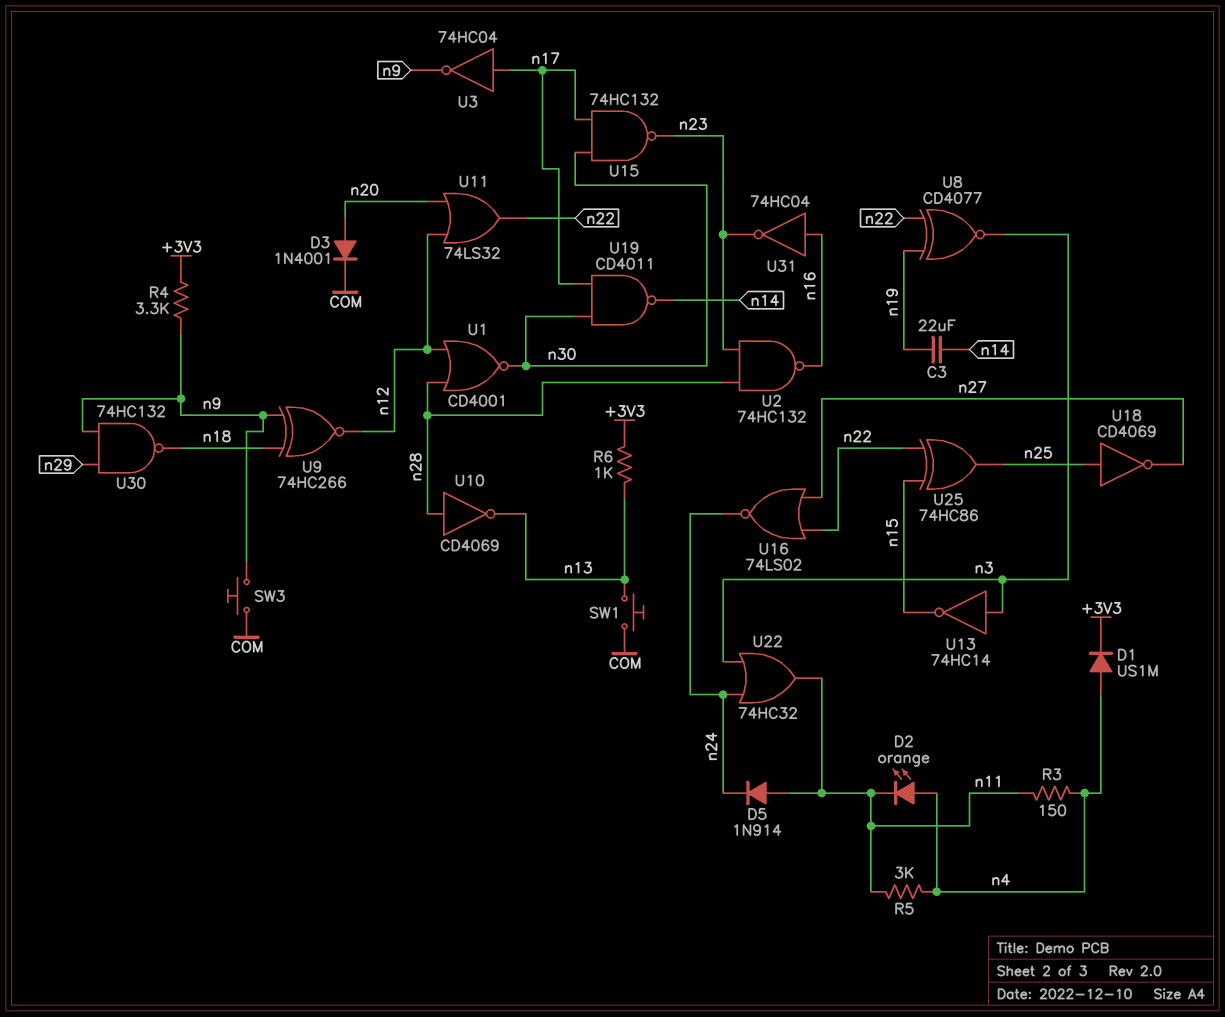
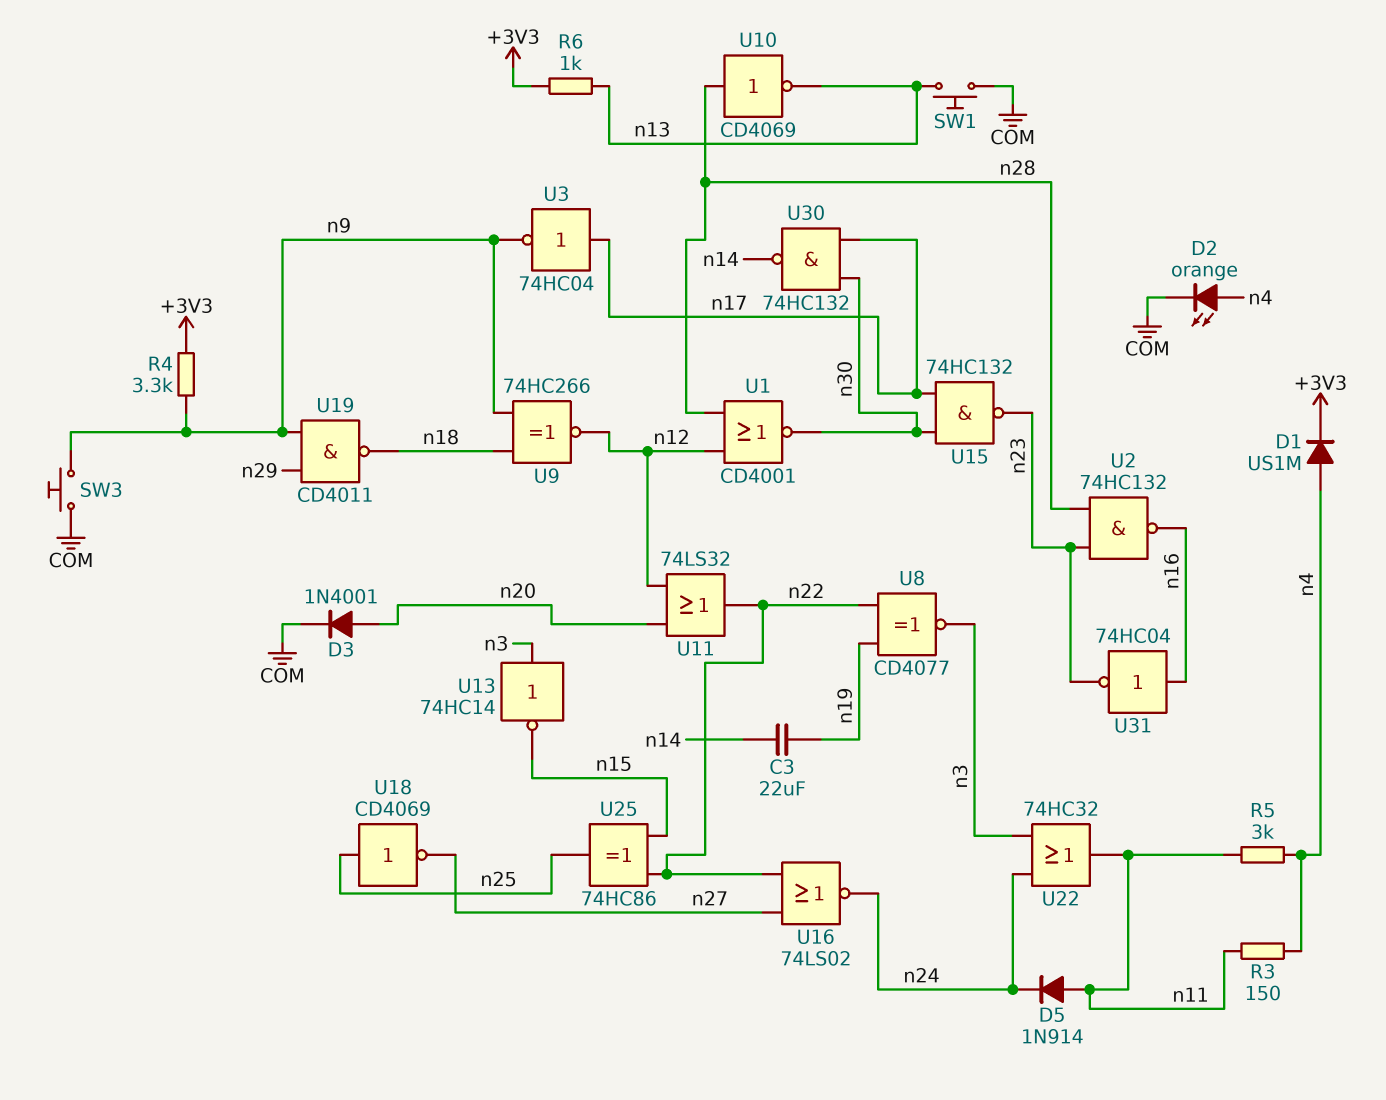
D2: LED orange (A n4, K n11) -> LED orange (A n4, K COM)
U19: NAND CD4011 (in n17, in n30, out n14) -> NAND CD4011 (in n9, in n29, out n18)
U30: NAND 74HC132 (in n9, in n29, out n18) -> NAND 74HC132 (in n17, in n30, out n14)

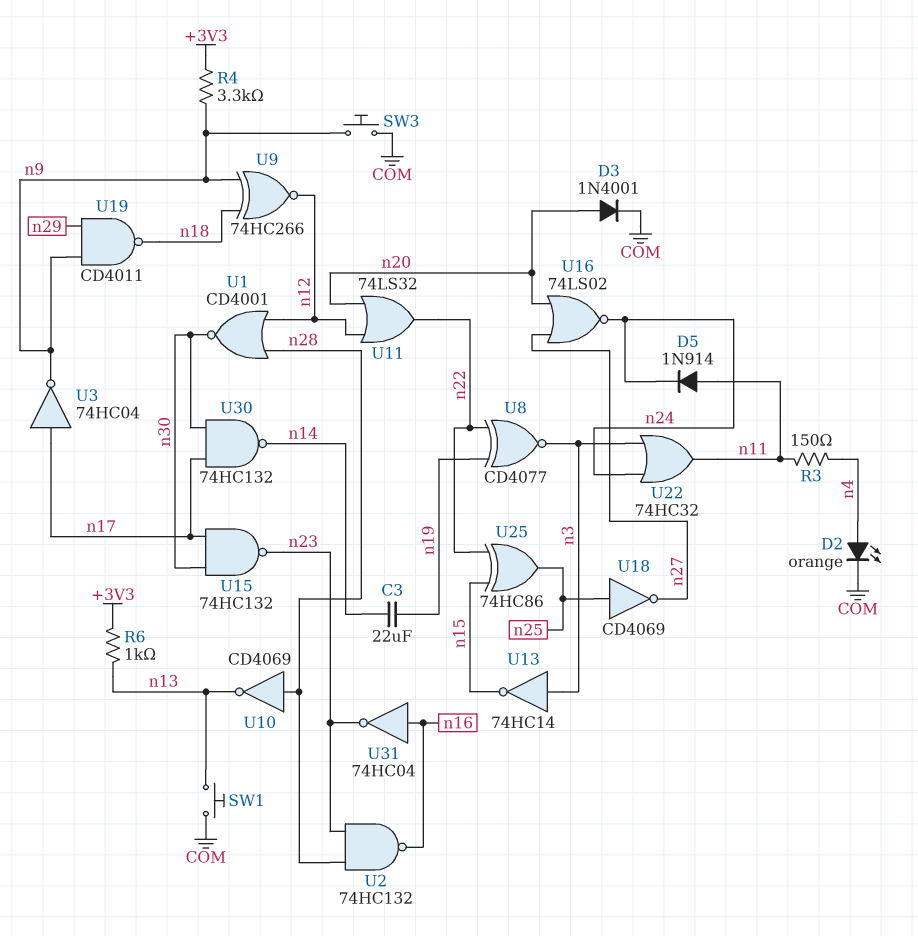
D1: diode US1M (A n4, K +3V3) -> none
R5: 3k (n4, n11) -> none
U16: NOR 74LS02 (in n22, in n27, out n24) -> NOR 74LS02 (in n20, in n27, out n24)

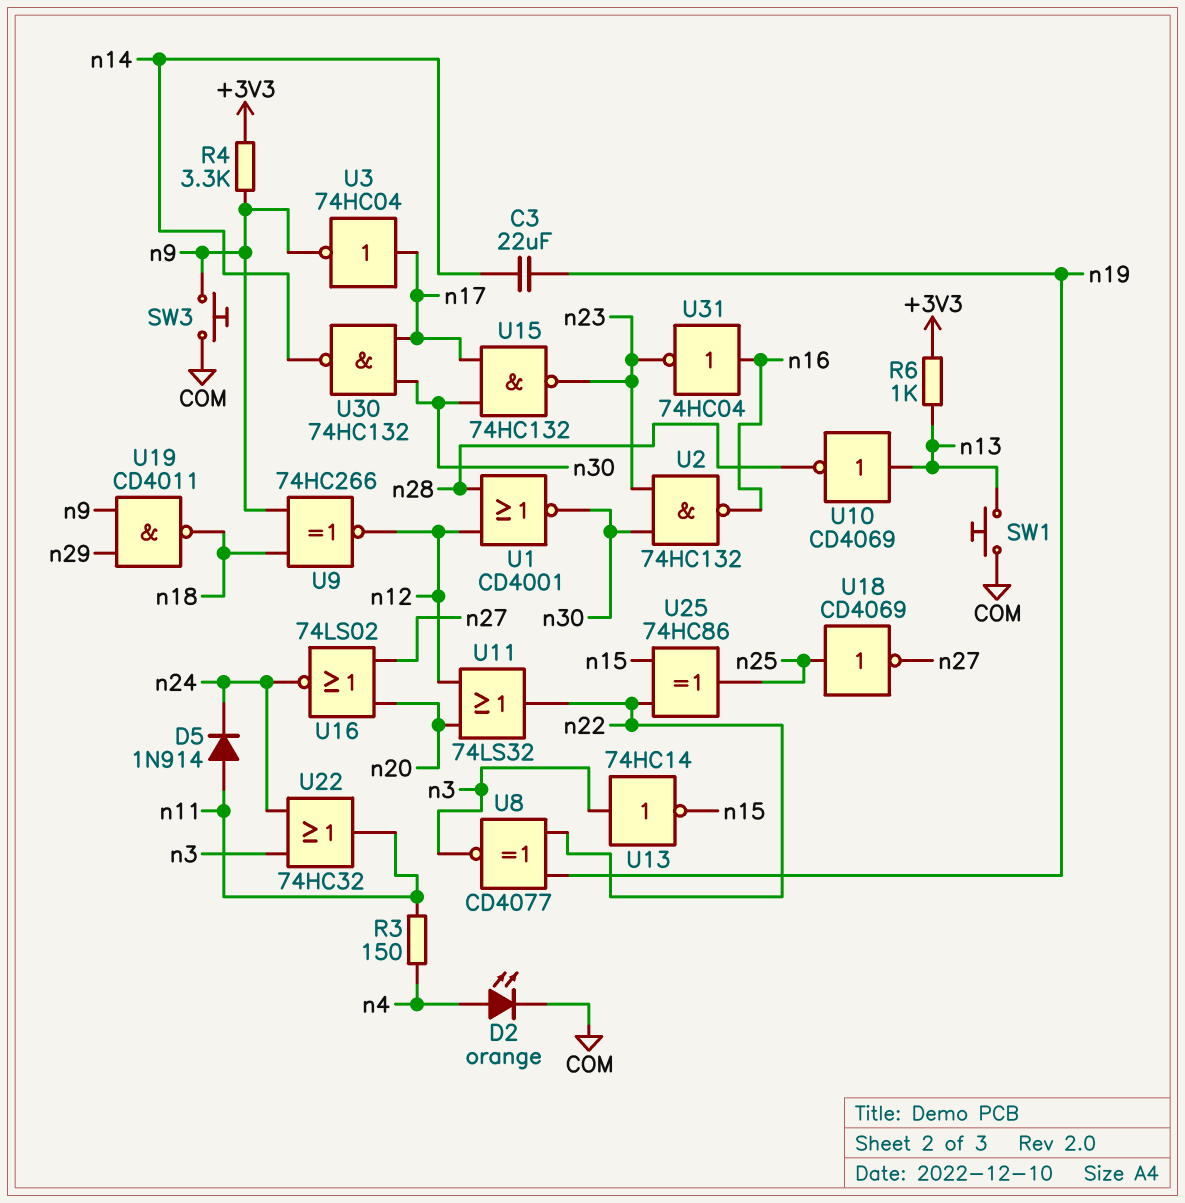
D3: diode 1N4001 (A n20, K COM) -> none
U2: NAND 74HC132 (in n23, in n28, out n16) -> NAND 74HC132 (in n23, in n30, out n16)
U10: NOT CD4069 (in n28, out n13) -> NOT CD4069 (in n13, out n28)

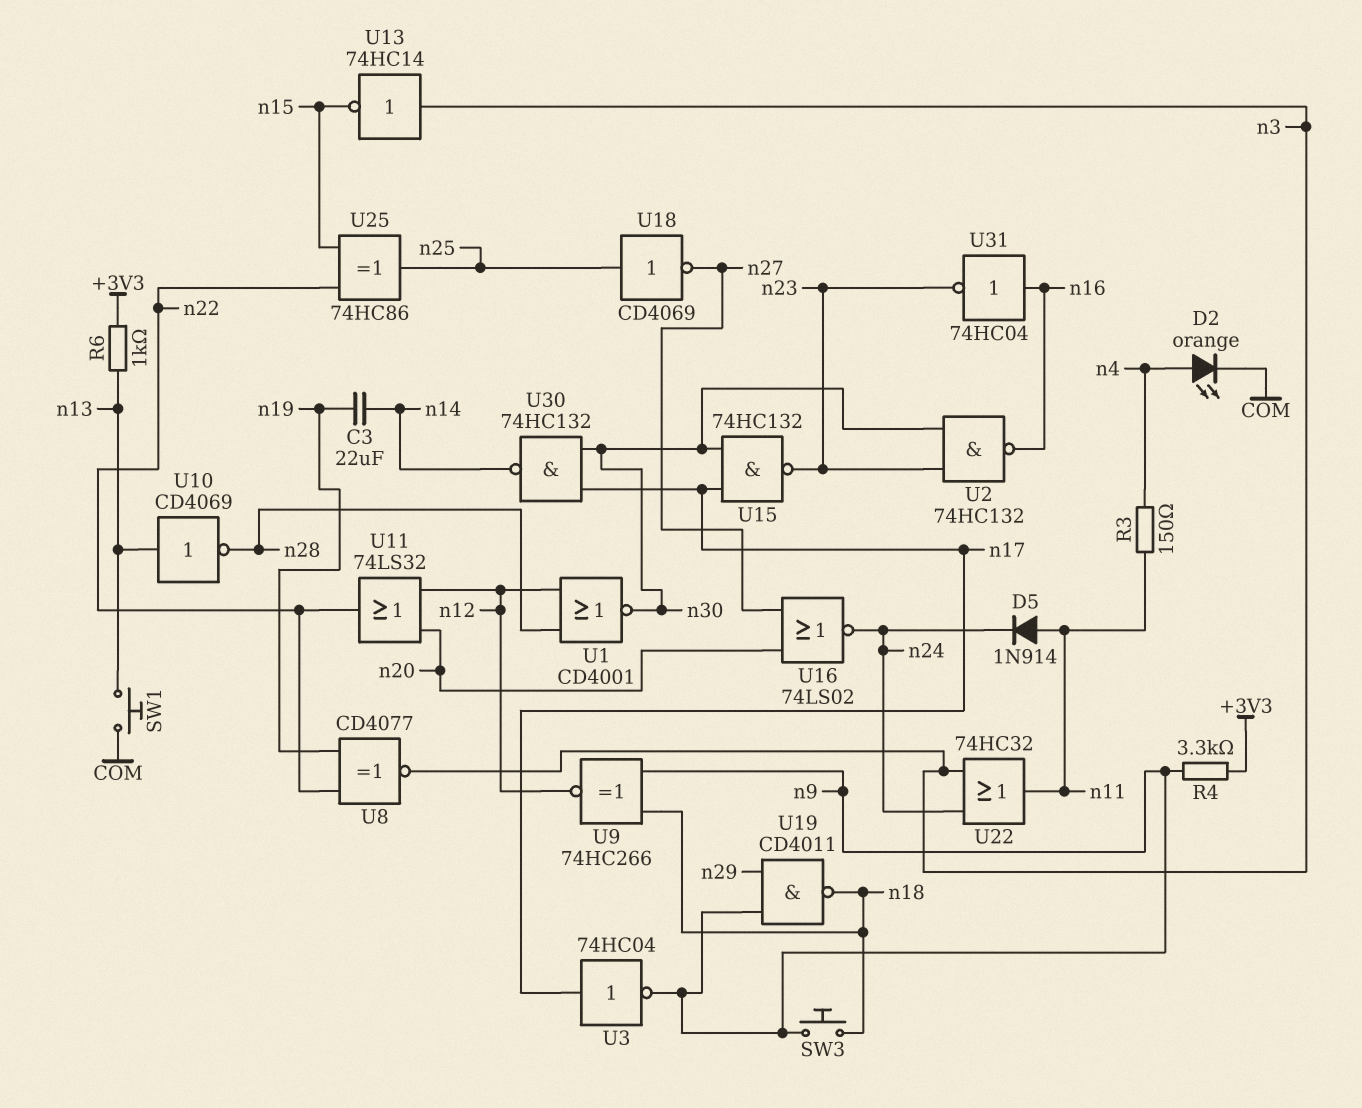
SW3: button (COM, n9) -> button (n9, n18)

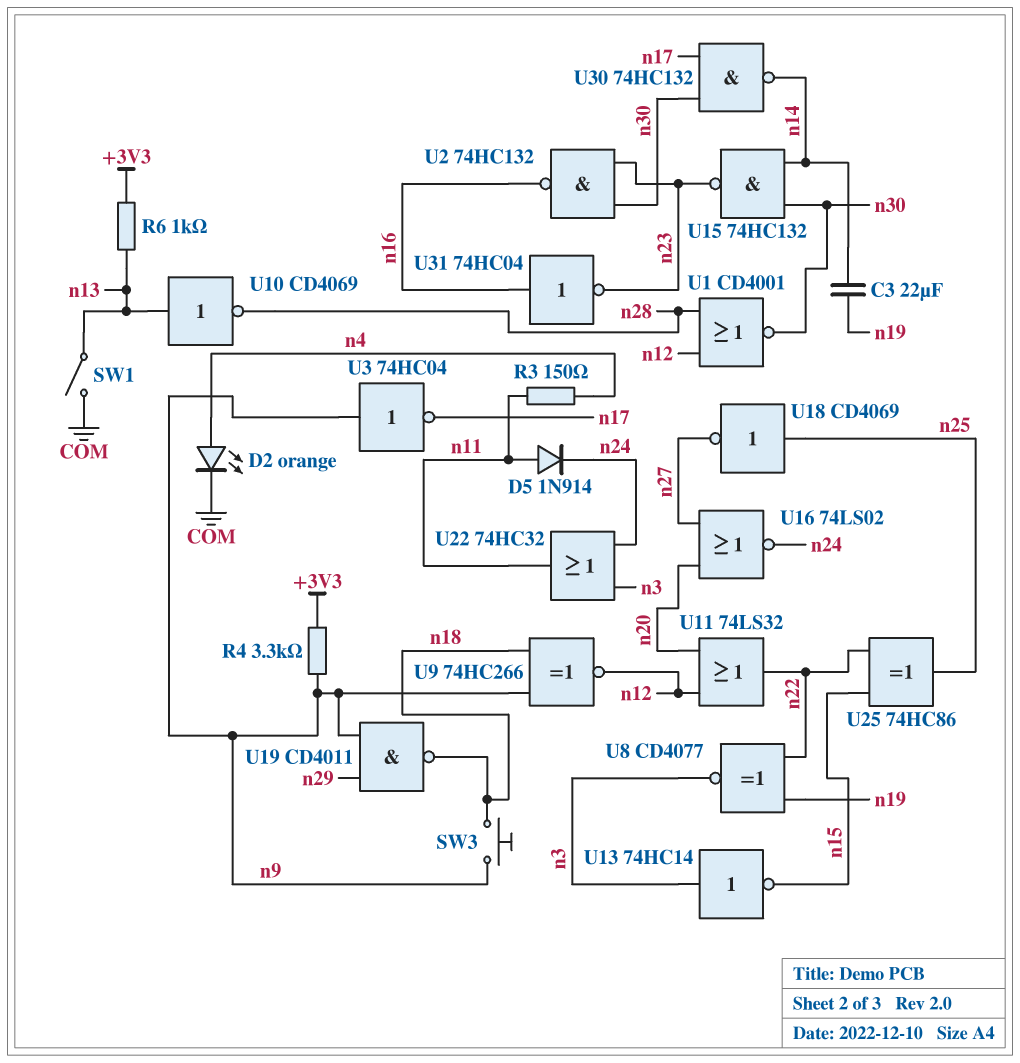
SW1: button (COM, n13) -> switch (COM, n13)
U3: NOT 74HC04 (in n17, out n9) -> NOT 74HC04 (in n9, out n17)
U15: NAND 74HC132 (in n17, in n30, out n23) -> NAND 74HC132 (in n14, in n30, out n23)

